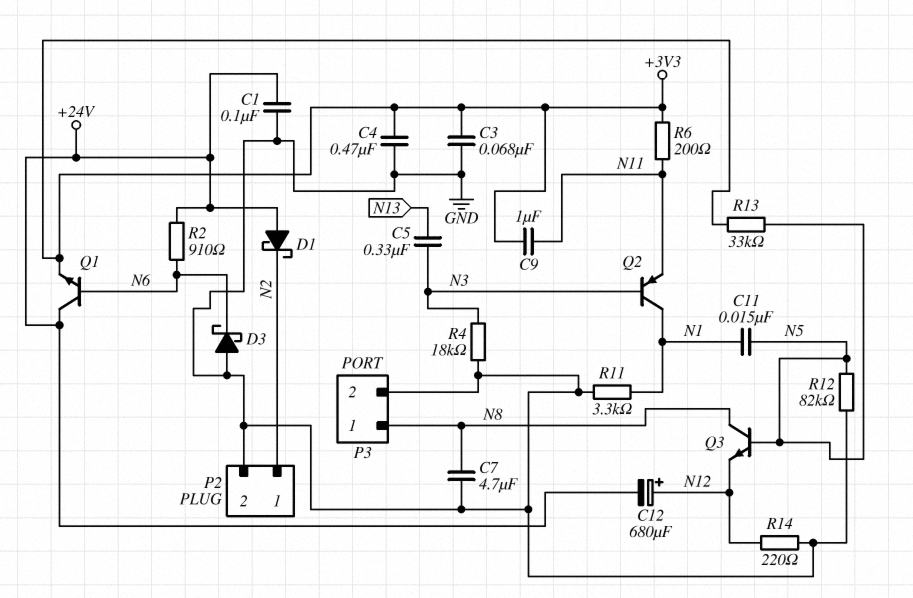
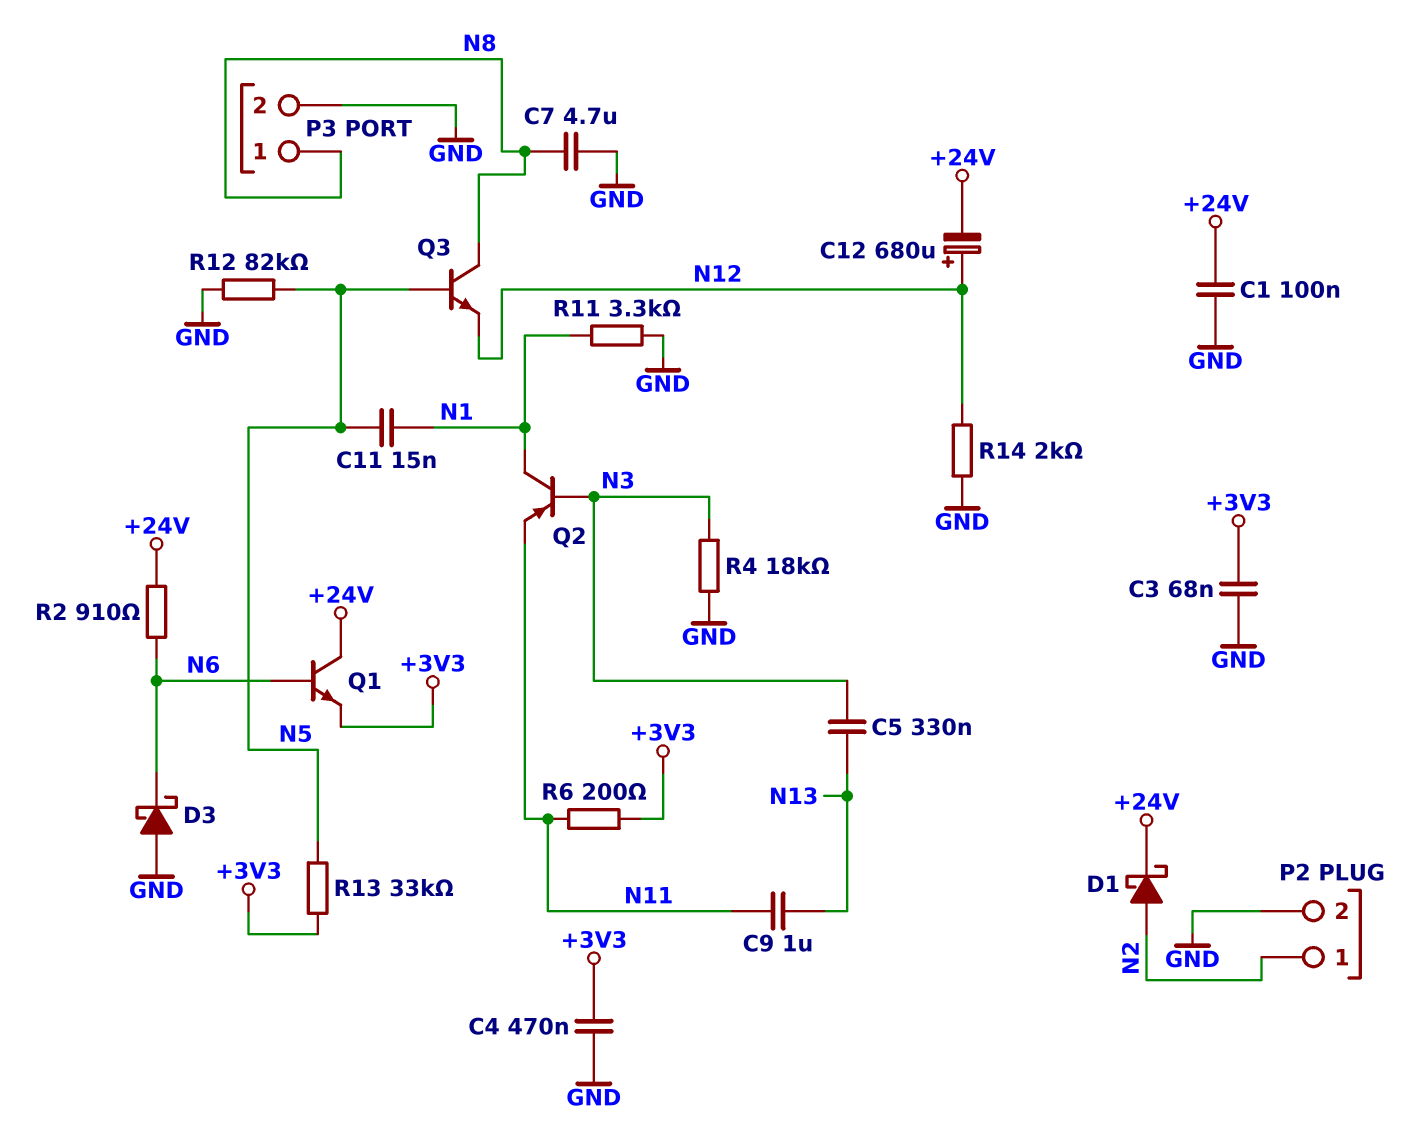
C9: 1uF (+3V3, N11) -> 1uF (N11, N13)
D1: schottky (A +24V, K N2) -> schottky (A N2, K +24V)
R14: 220 (GND, N12) -> 2k (GND, N12)

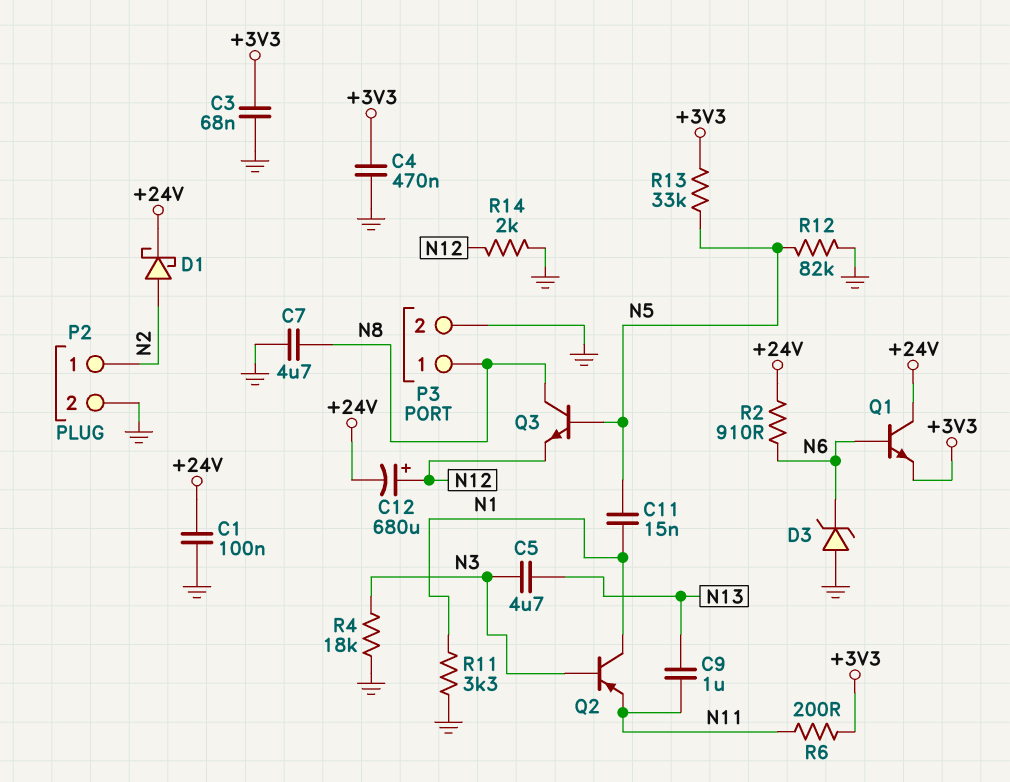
C5: 330nF (N3, N13) -> 4.7uF (N3, N13)
D3: schottky (A GND, K N6) -> zener (A GND, K N6)

